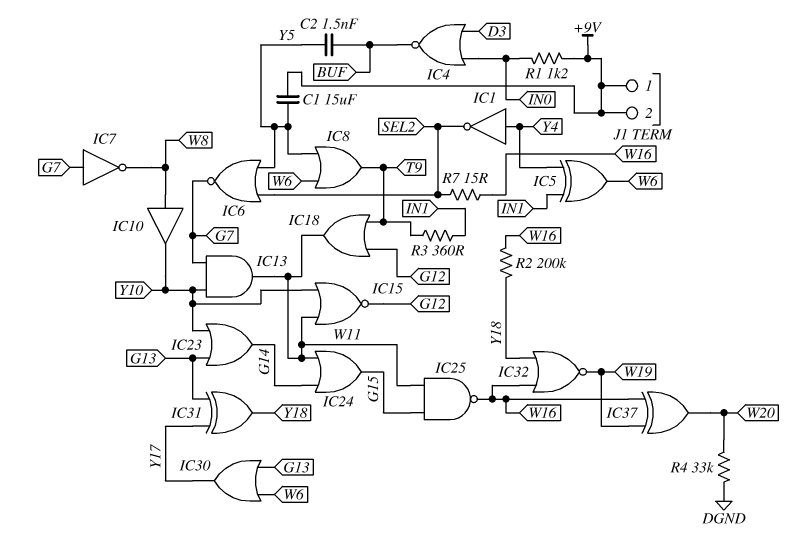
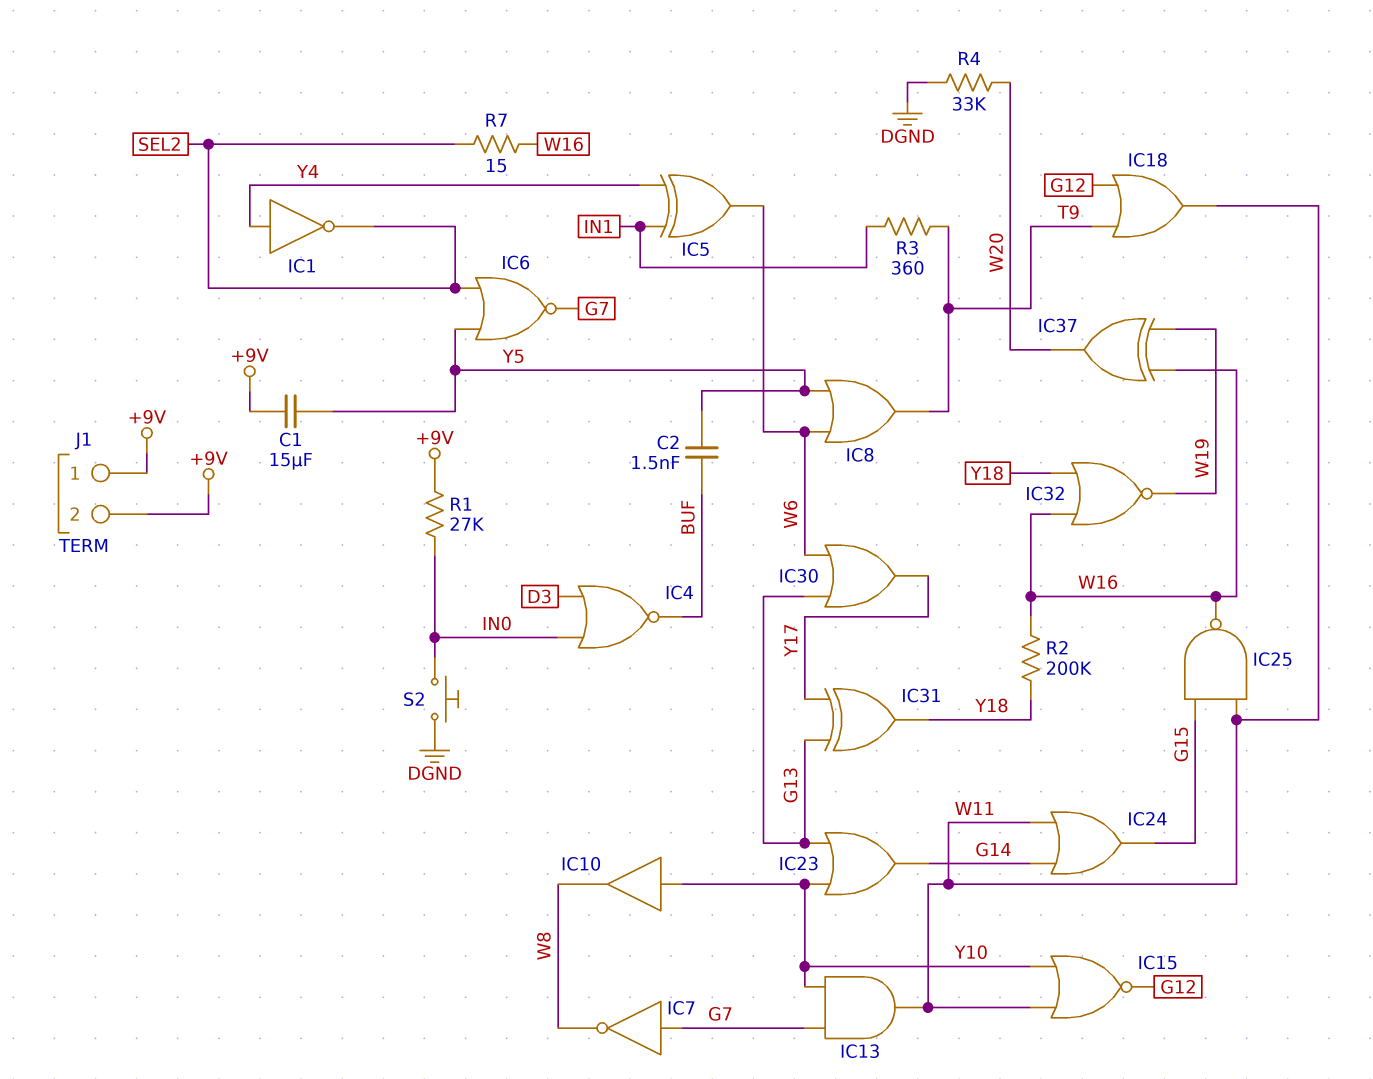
IC10: buffer (in W8, out Y10) -> buffer (in Y10, out W8)
R1: 1.2k (+9V, IN0) -> 27k (+9V, IN0)
S2: none -> button (DGND, IN0)

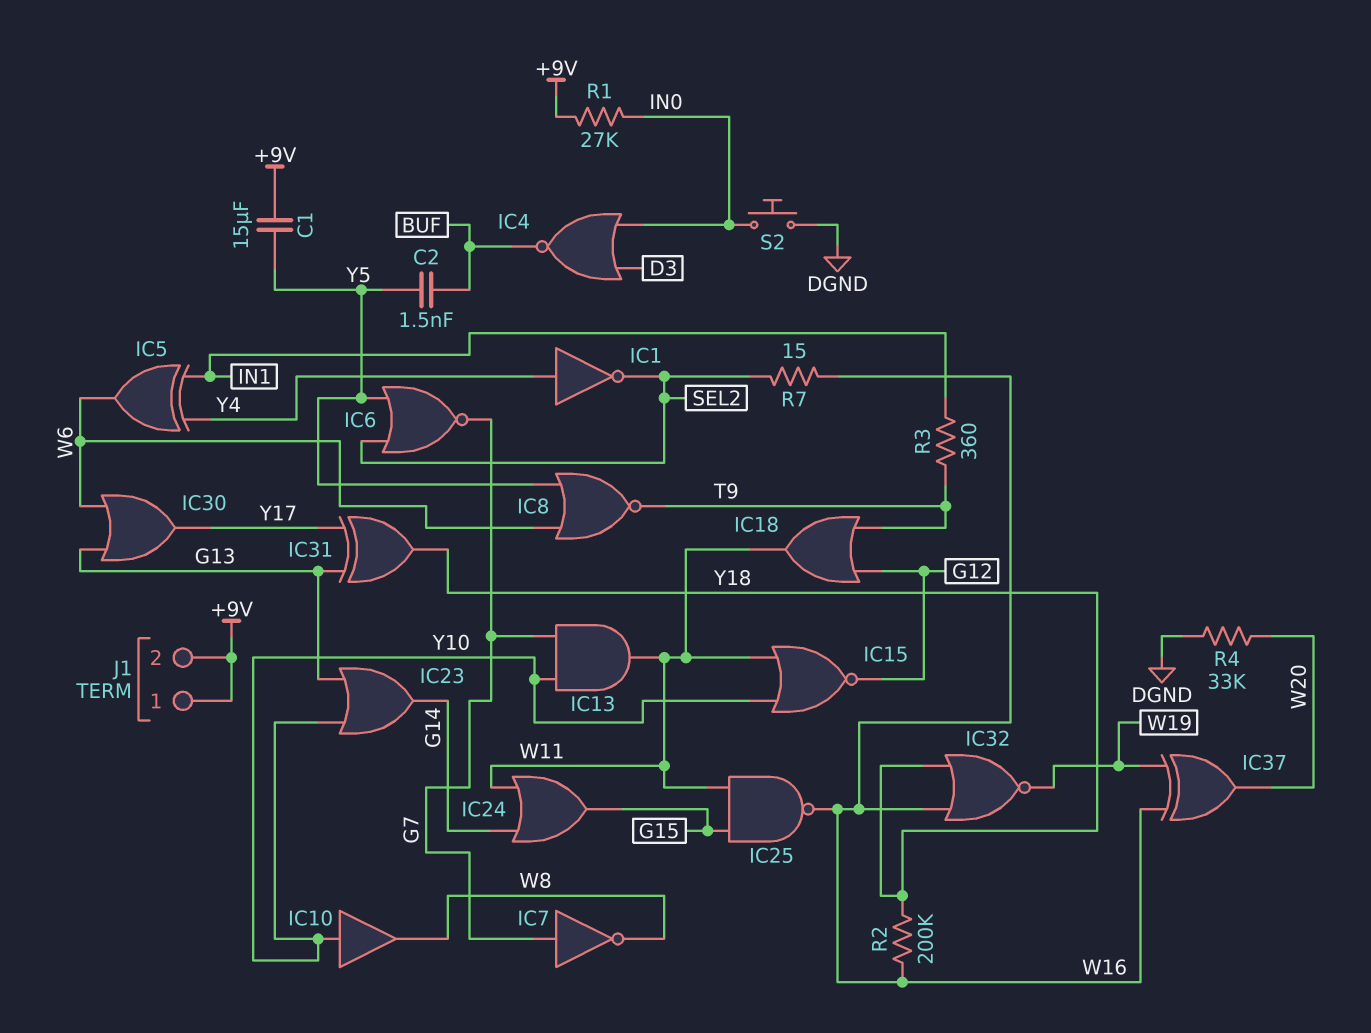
IC8: OR (in W6, in Y5, out T9) -> NOR (in W6, in Y5, out T9)

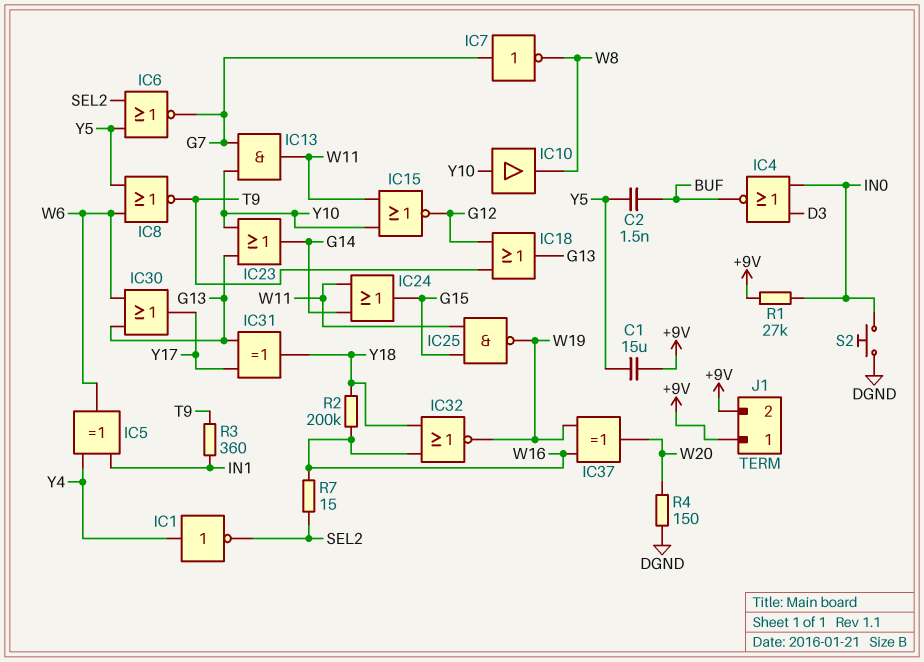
IC18: OR (in G12, in T9, out W11) -> OR (in G12, in T9, out G13)
IC25: NAND (in G15, in W11, out W16) -> NAND (in G15, in W11, out W19)
R4: 33k (DGND, W20) -> 150 (DGND, W20)

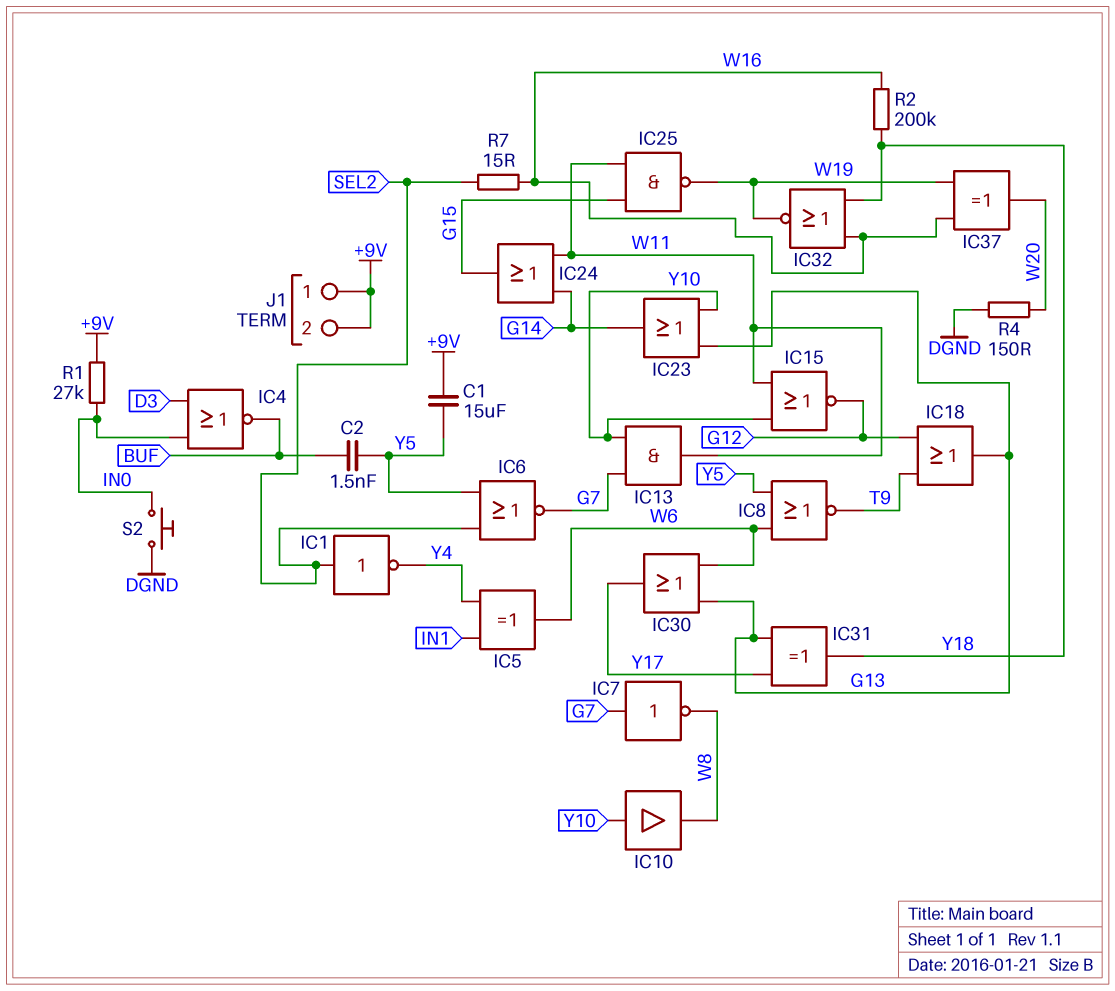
IC1: NOT (in Y4, out SEL2) -> NOT (in SEL2, out Y4)
R3: 360 (IN1, T9) -> none

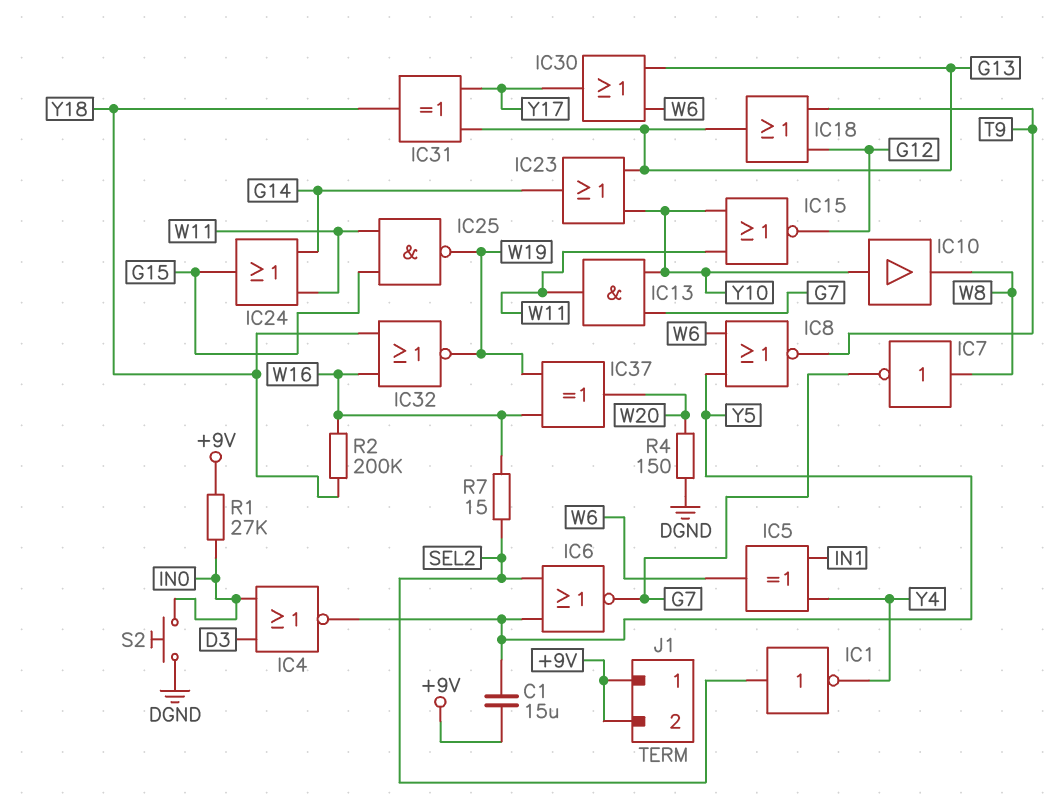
C2: 1.5nF (BUF, Y5) -> none
IC4: NOR (in D3, in IN0, out BUF) -> NOR (in D3, in IN0, out Y5)
IC7: NOT (in G7, out W8) -> NOT (in W8, out G7)

